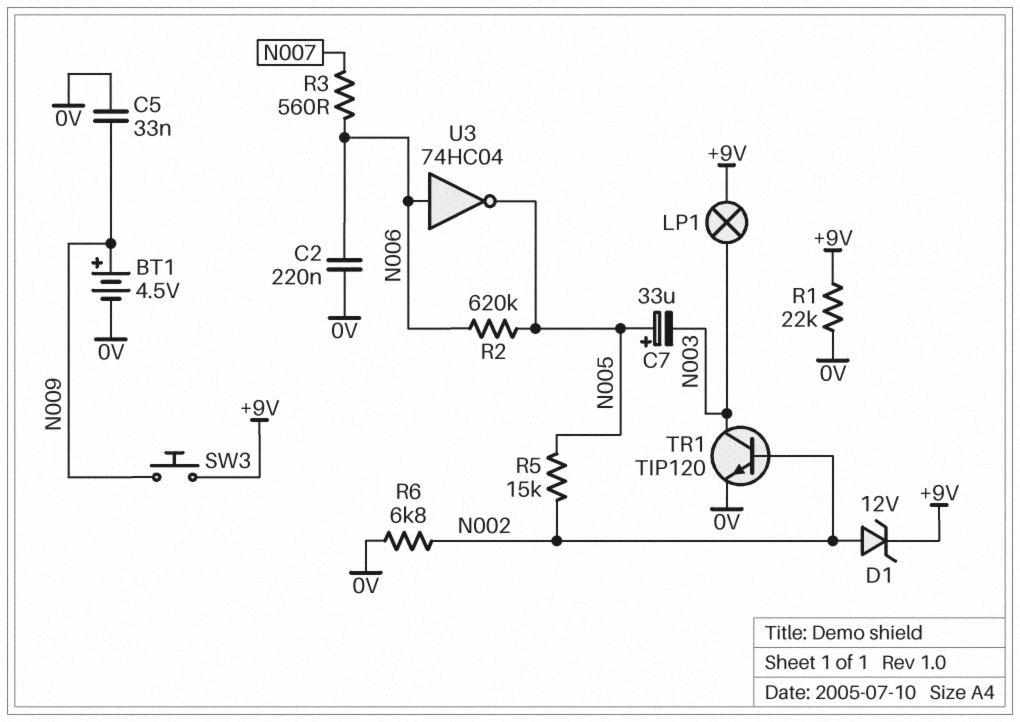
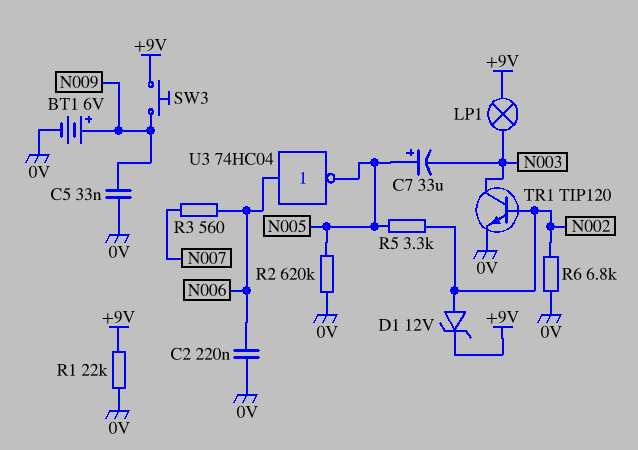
BT1: 4.5V (plus N009, minus 0V) -> 6V (plus N009, minus 0V)
R2: 620k (N005, N006) -> 620k (0V, N005)
R5: 15k (N002, N005) -> 3.3k (N002, N005)

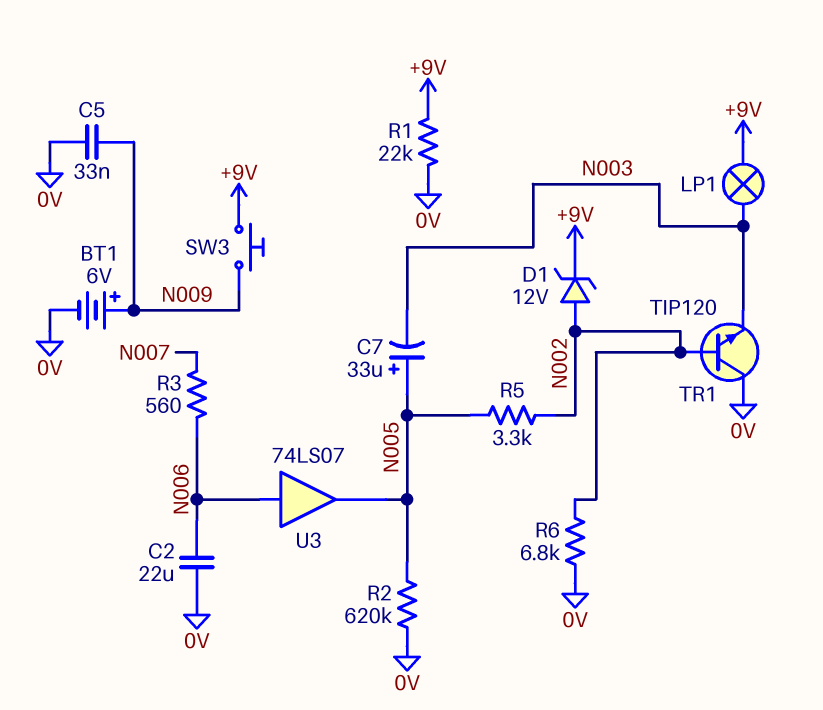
C2: 220nF (0V, N006) -> 22uF (0V, N006)
TR1: NPN TIP120 (B N002, C N003, E 0V) -> NPN TIP120 (B N002, C 0V, E N003)
U3: NOT 74HC04 (in N006, out N005) -> buffer 74LS07 (in N006, out N005)

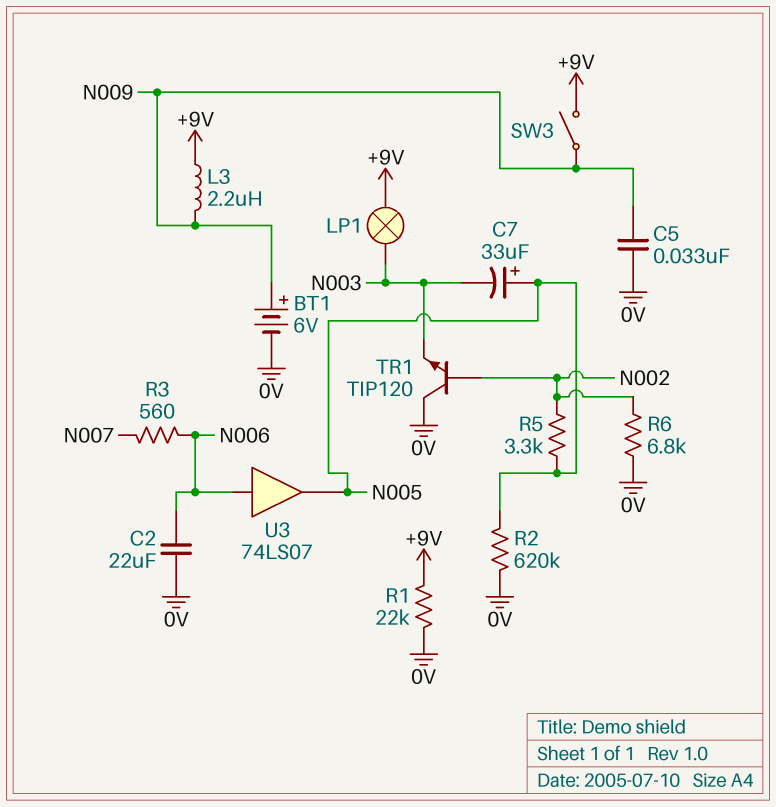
D1: zener 12V (A N002, K +9V) -> none
L3: none -> 2.2uH (+9V, N009)
SW3: button (+9V, N009) -> switch (+9V, N009)

